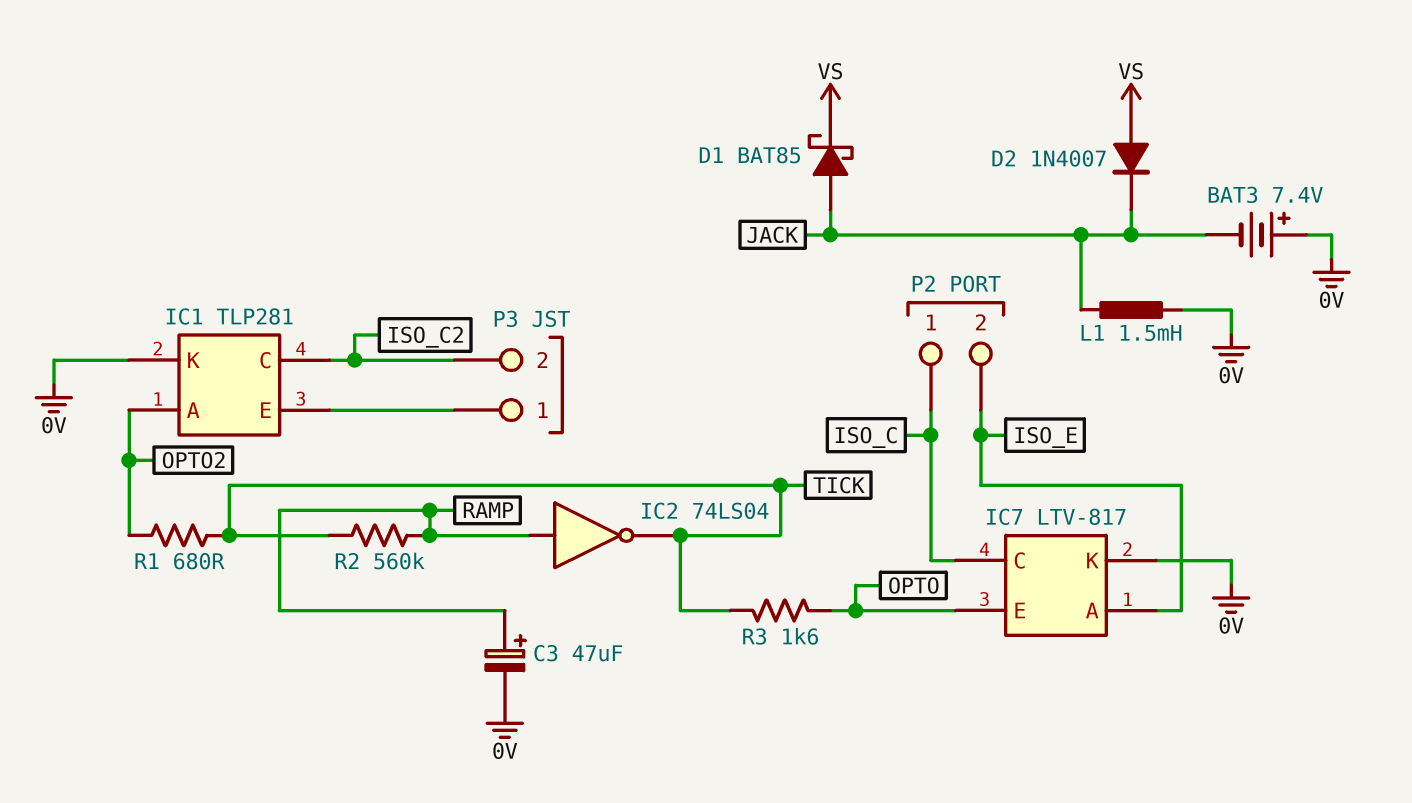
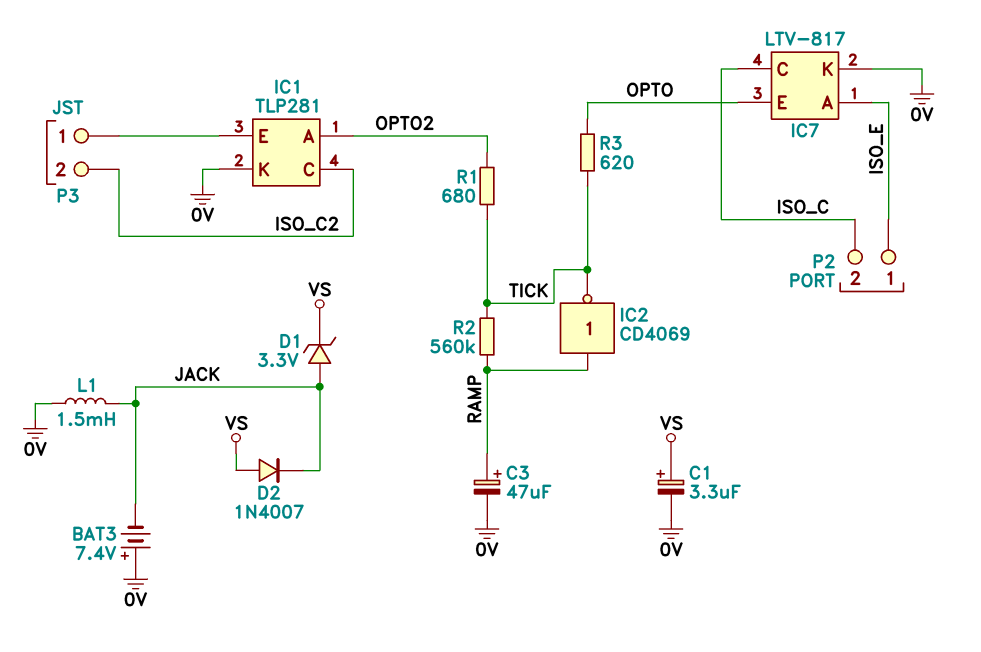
C1: none -> 3.3uF (plus VS, minus 0V)
D1: schottky BAT85 (A JACK, K VS) -> zener 3.3V (A JACK, K VS)
IC2: NOT 74LS04 (in RAMP, out TICK) -> NOT CD4069 (in RAMP, out TICK)
P2 pin 1: ISO_C -> ISO_E
P2 pin 2: ISO_E -> ISO_C
R3: 1.6k (OPTO, TICK) -> 620 (OPTO, TICK)

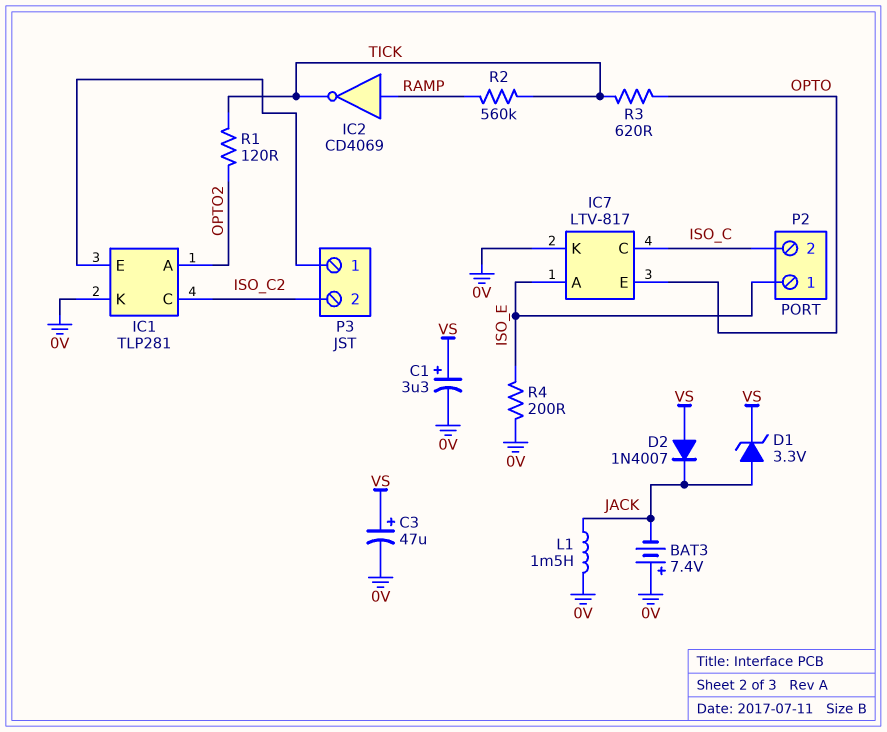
C3: 47uF (plus RAMP, minus 0V) -> 47uF (plus VS, minus 0V)
R1: 680 (OPTO2, TICK) -> 120 (OPTO2, TICK)
R4: none -> 200 (0V, ISO_E)

